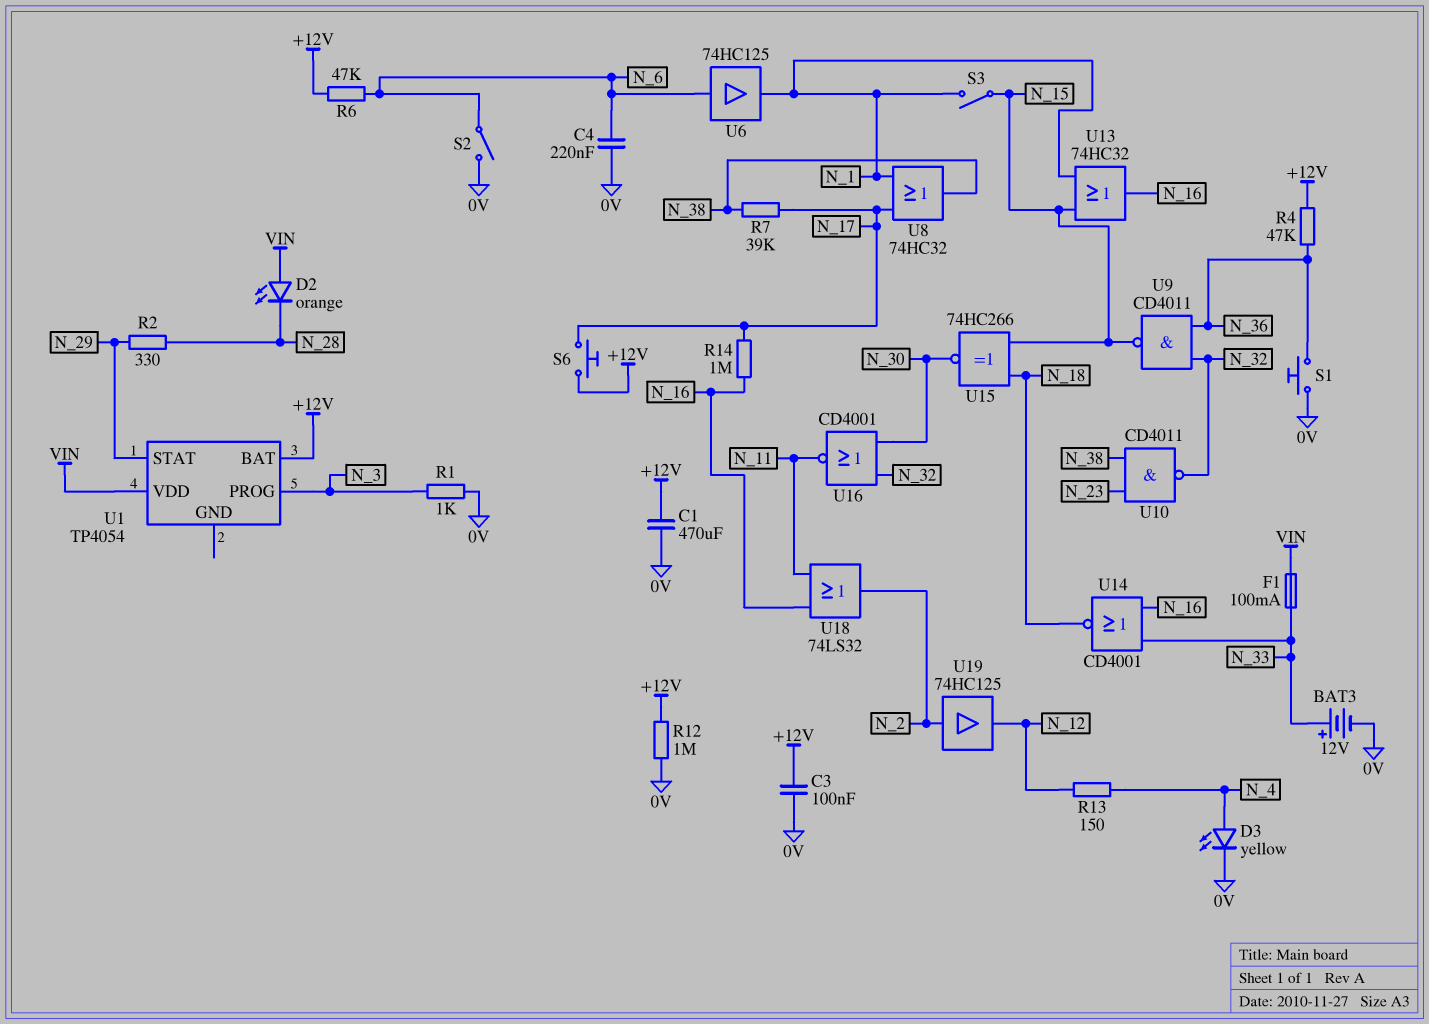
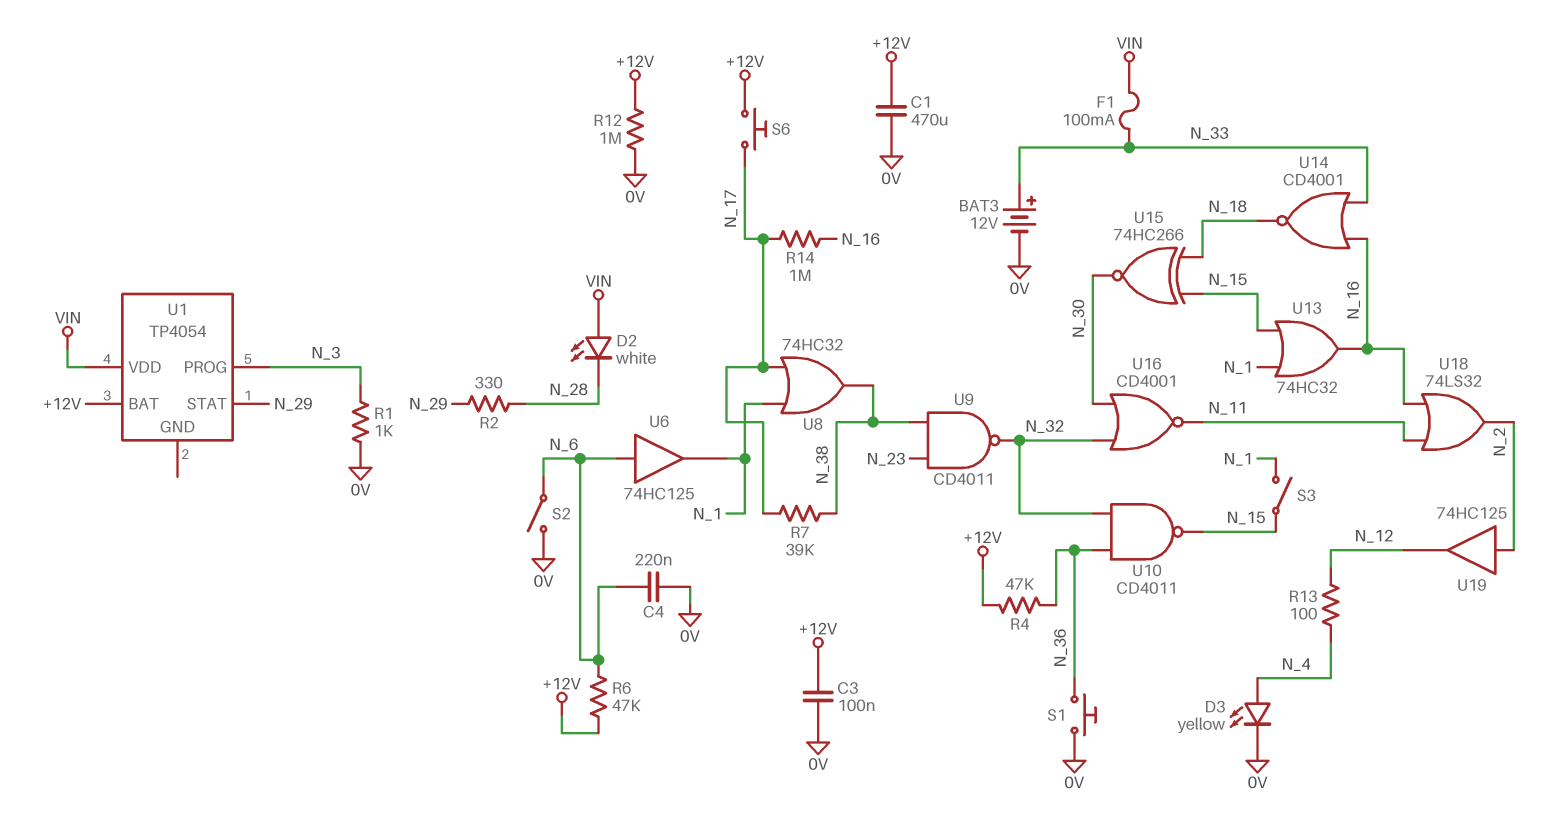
D2: LED orange (A VIN, K N_28) -> LED white (A VIN, K N_28)
R13: 150 (N_4, N_12) -> 100 (N_4, N_12)
U9: NAND CD4011 (in N_32, in N_36, out N_15) -> NAND CD4011 (in N_23, in N_38, out N_32)
U10: NAND CD4011 (in N_23, in N_38, out N_32) -> NAND CD4011 (in N_32, in N_36, out N_15)

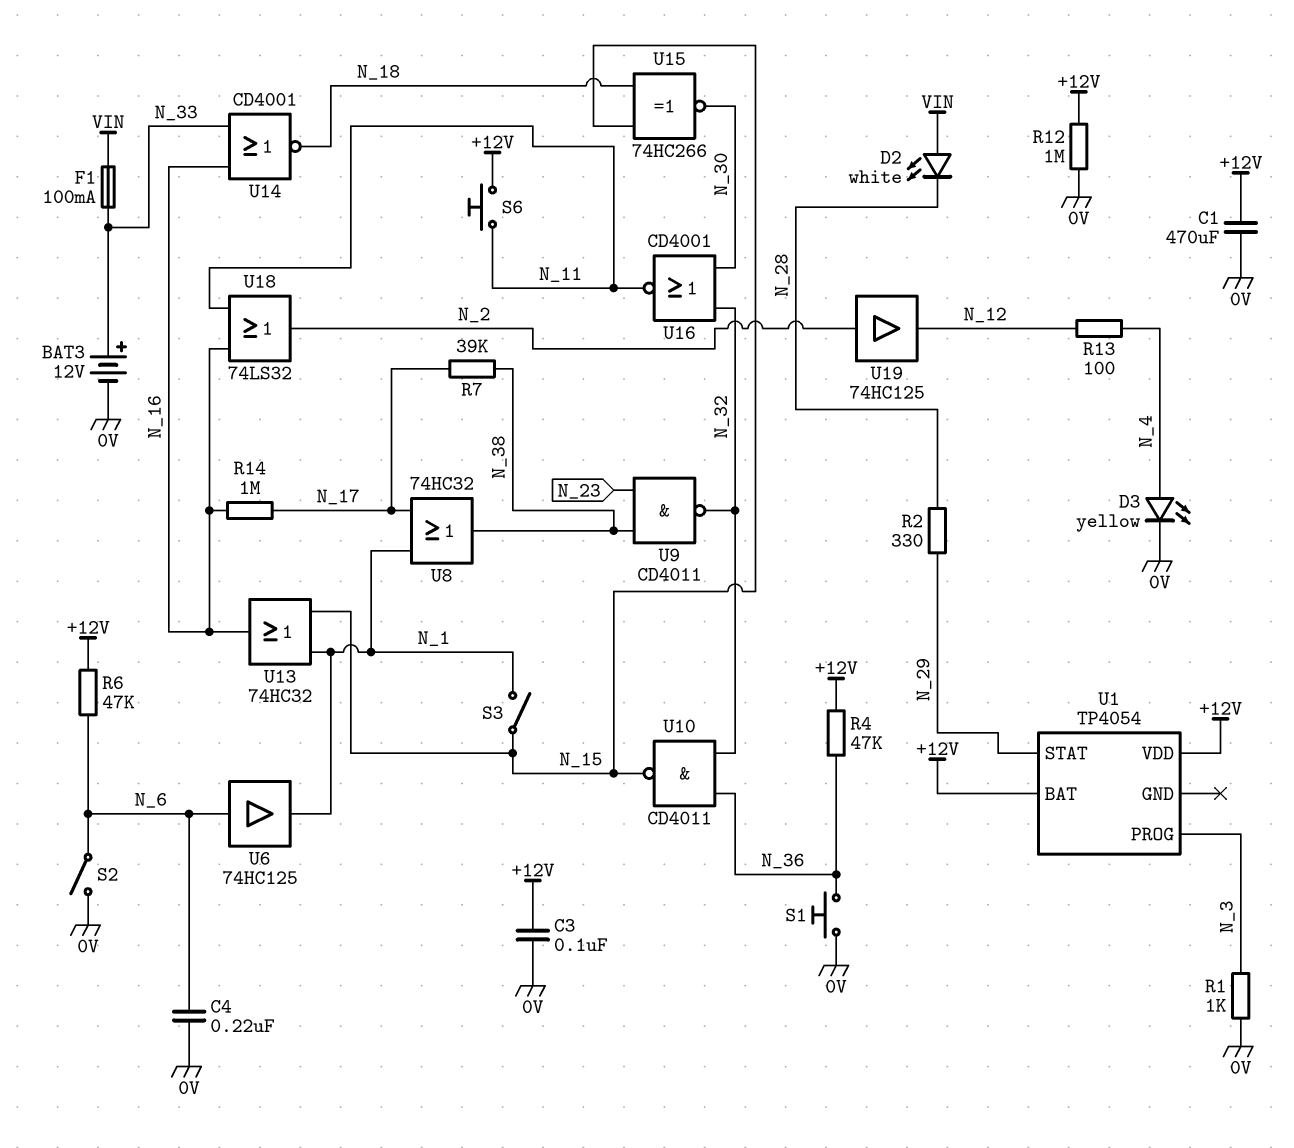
S6: button (+12V, N_17) -> button (+12V, N_11)
U1 pin VDD: VIN -> +12V

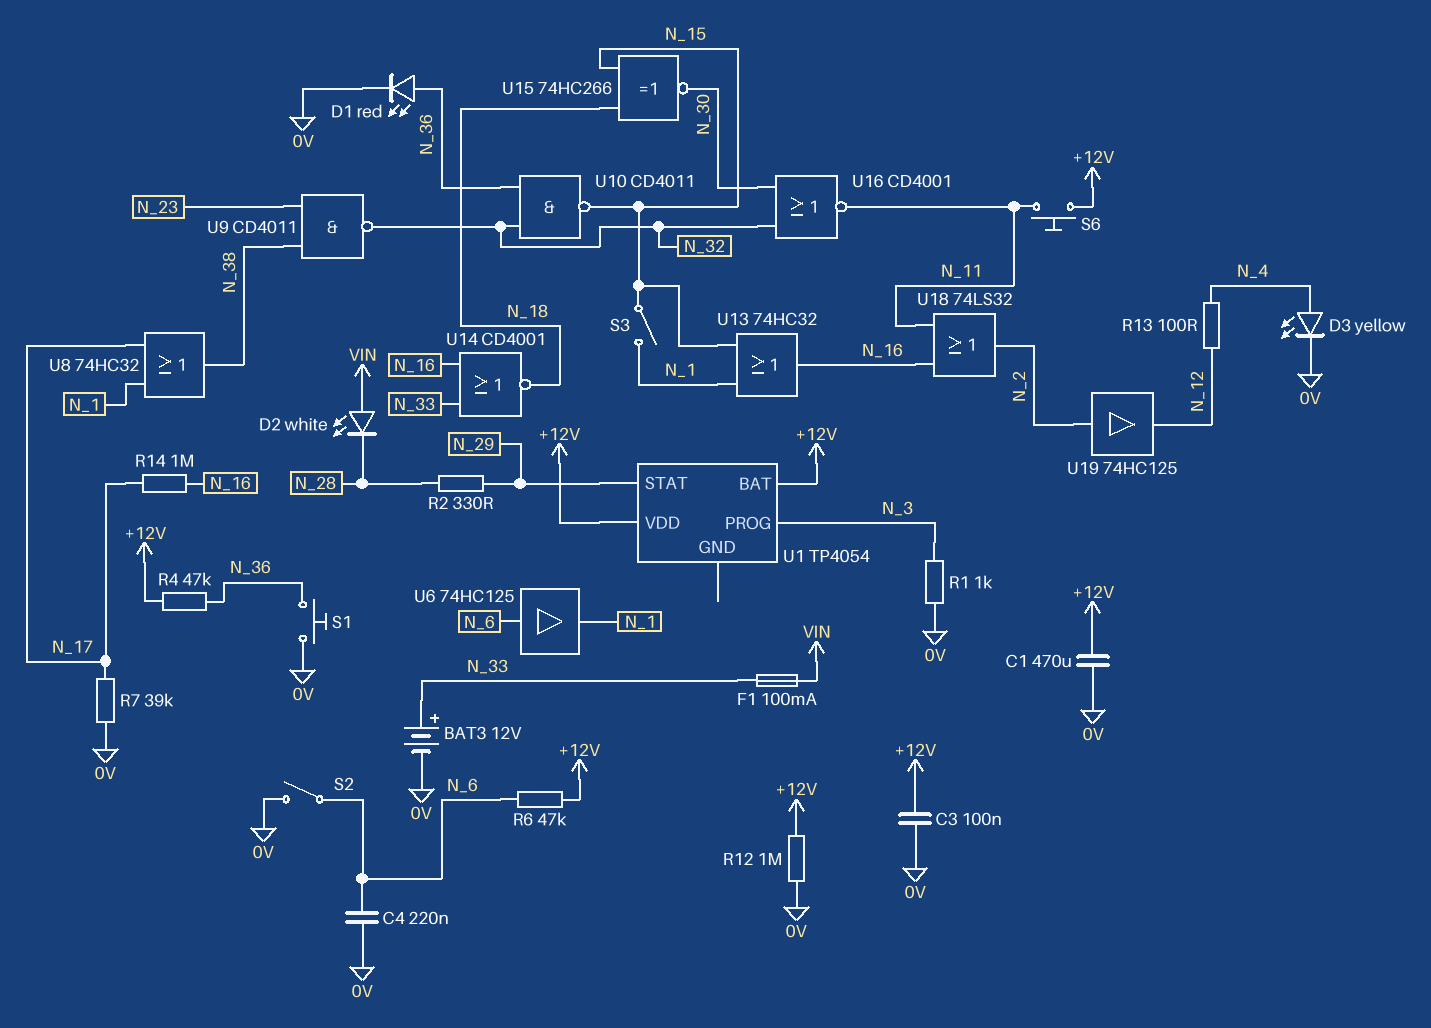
D1: none -> LED red (A N_36, K 0V)
R7: 39k (N_17, N_38) -> 39k (0V, N_17)

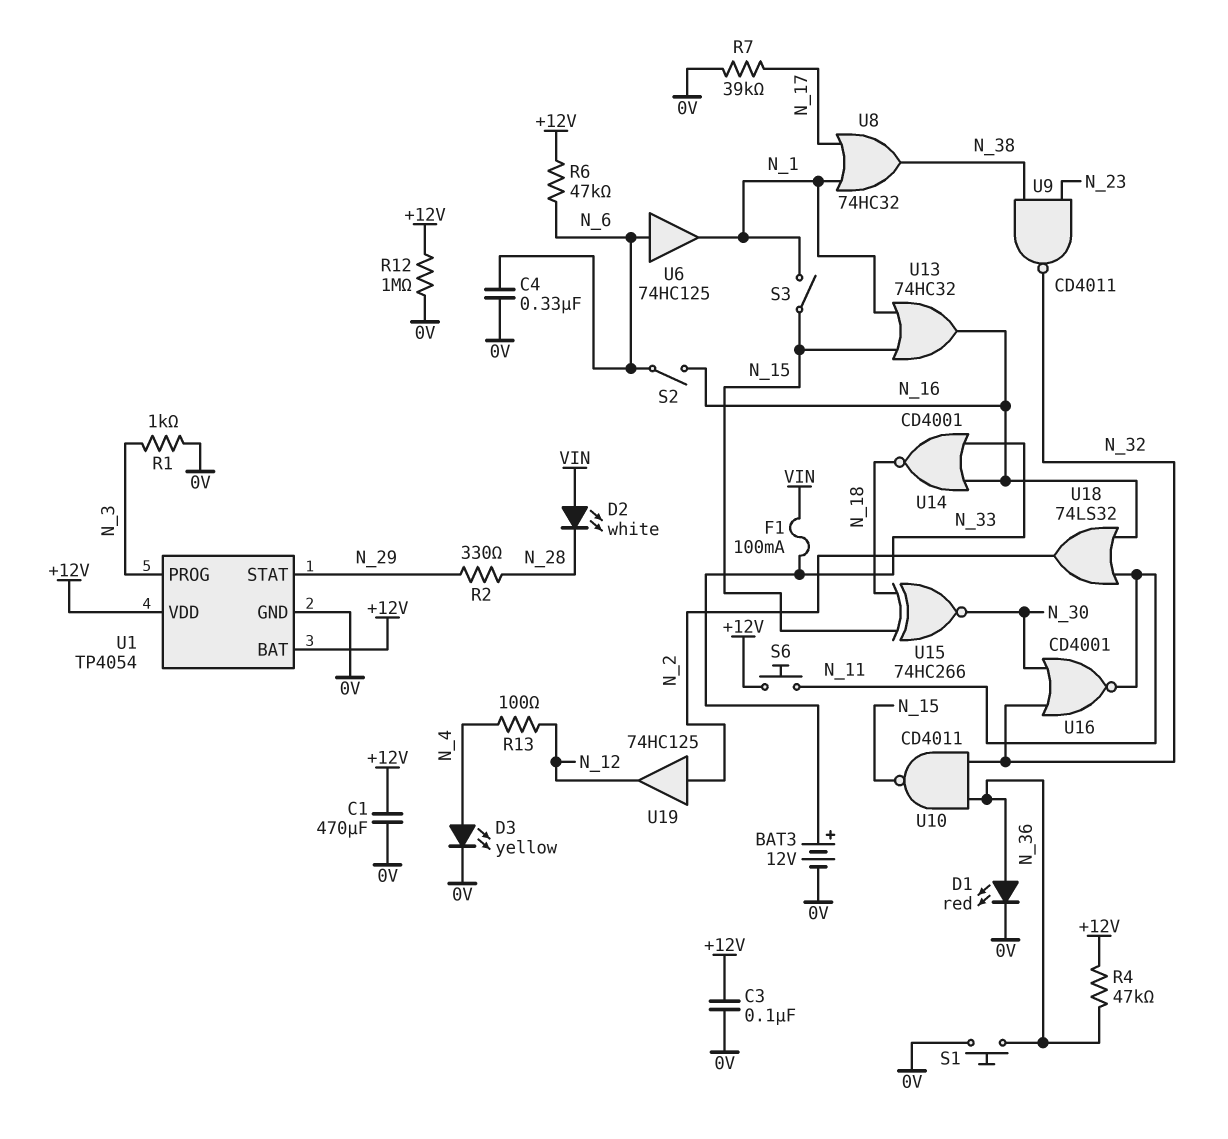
C4: 220nF (0V, N_6) -> 330nF (0V, N_6)
R14: 1M (N_16, N_17) -> none
S2: switch (0V, N_6) -> switch (N_6, N_16)
U1 pin GND: none -> 0V

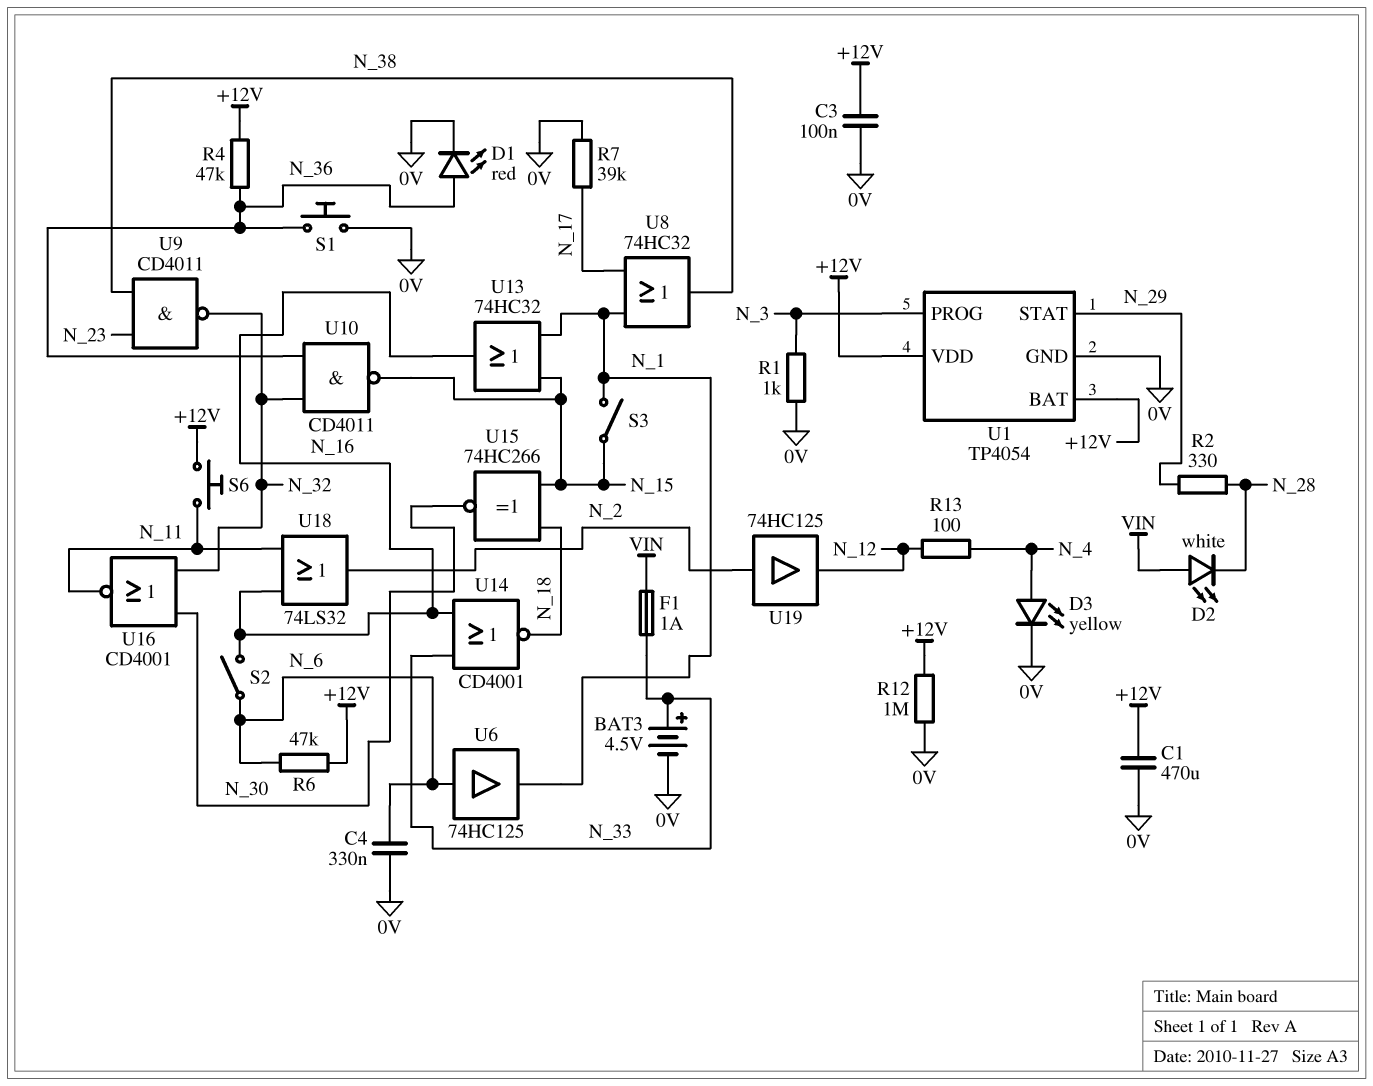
BAT3: 12V (plus N_33, minus 0V) -> 4.5V (plus N_33, minus 0V)
F1: 100mA (N_33, VIN) -> 1A (N_33, VIN)

